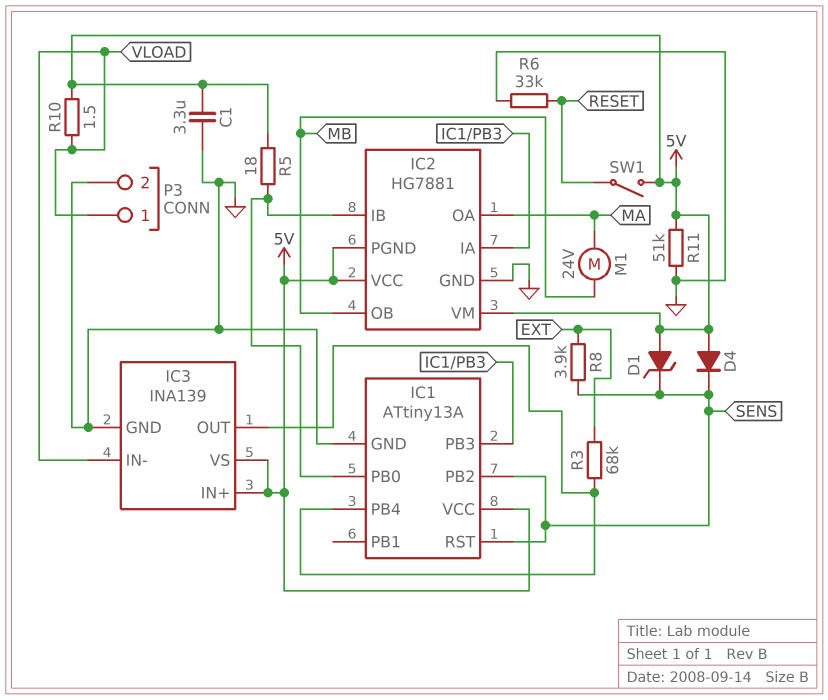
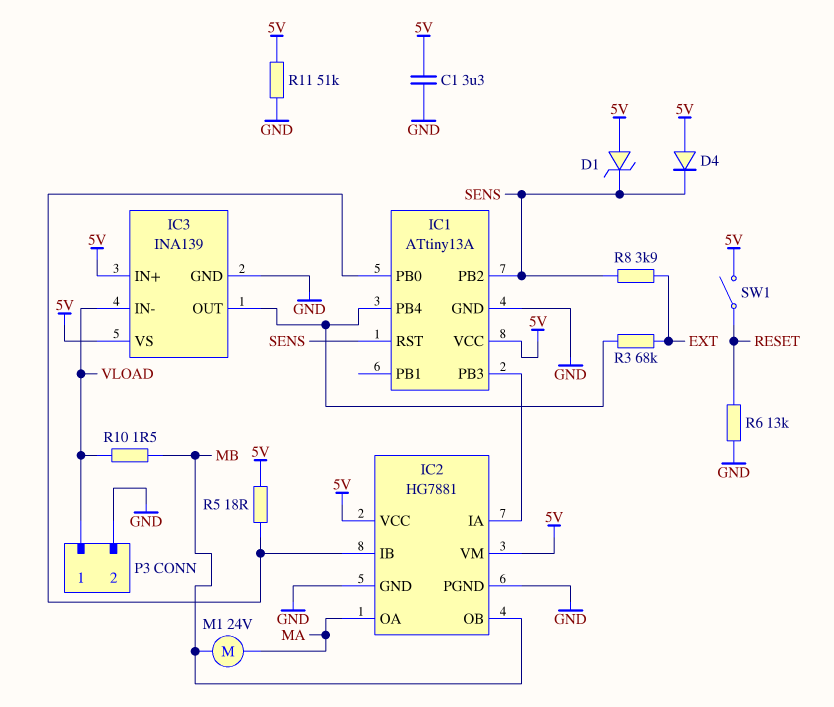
IC2 pin PGND: 5V -> GND
R6: 33k (GND, RESET) -> 13k (GND, RESET)
R10: 1.5 (5V, VLOAD) -> 1.5 (MB, VLOAD)

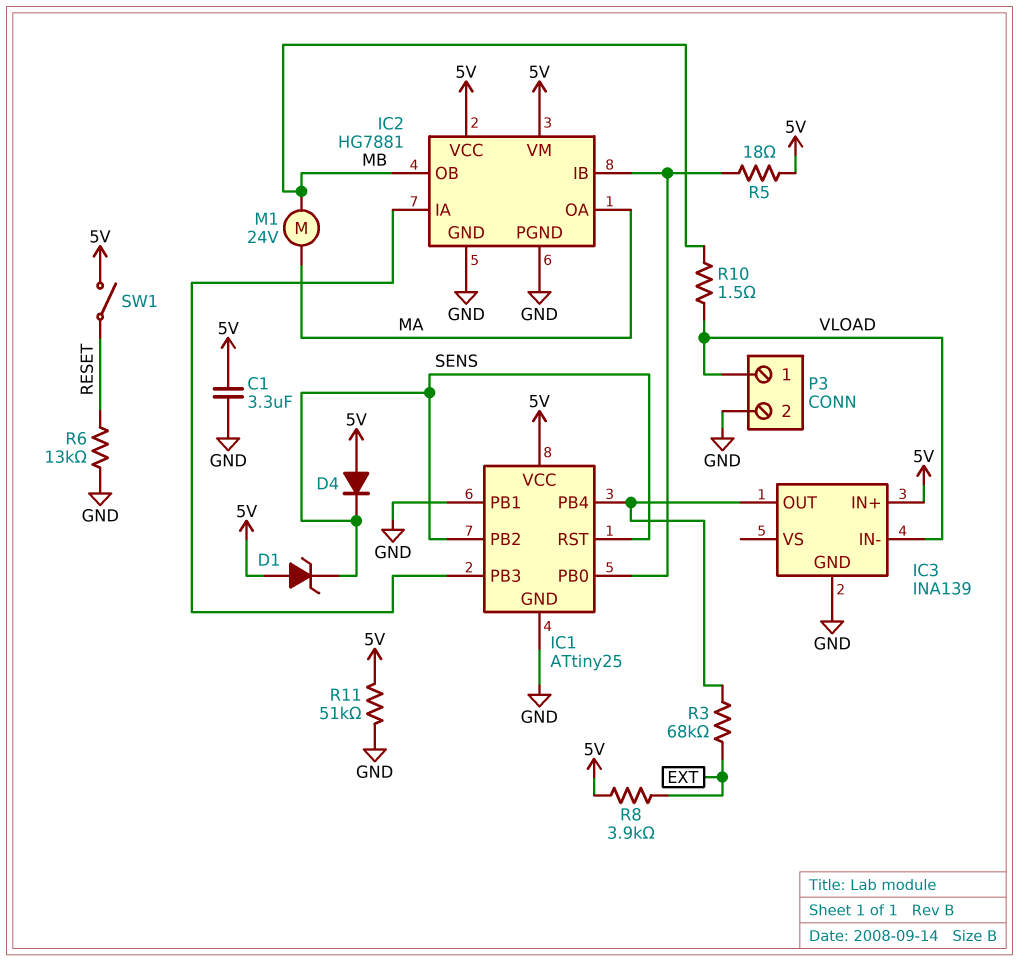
IC1: ATtiny13A -> ATtiny25
IC1 pin PB1: none -> GND
IC3 pin VS: 5V -> none
R8: 3.9k (EXT, SENS) -> 3.9k (5V, EXT)

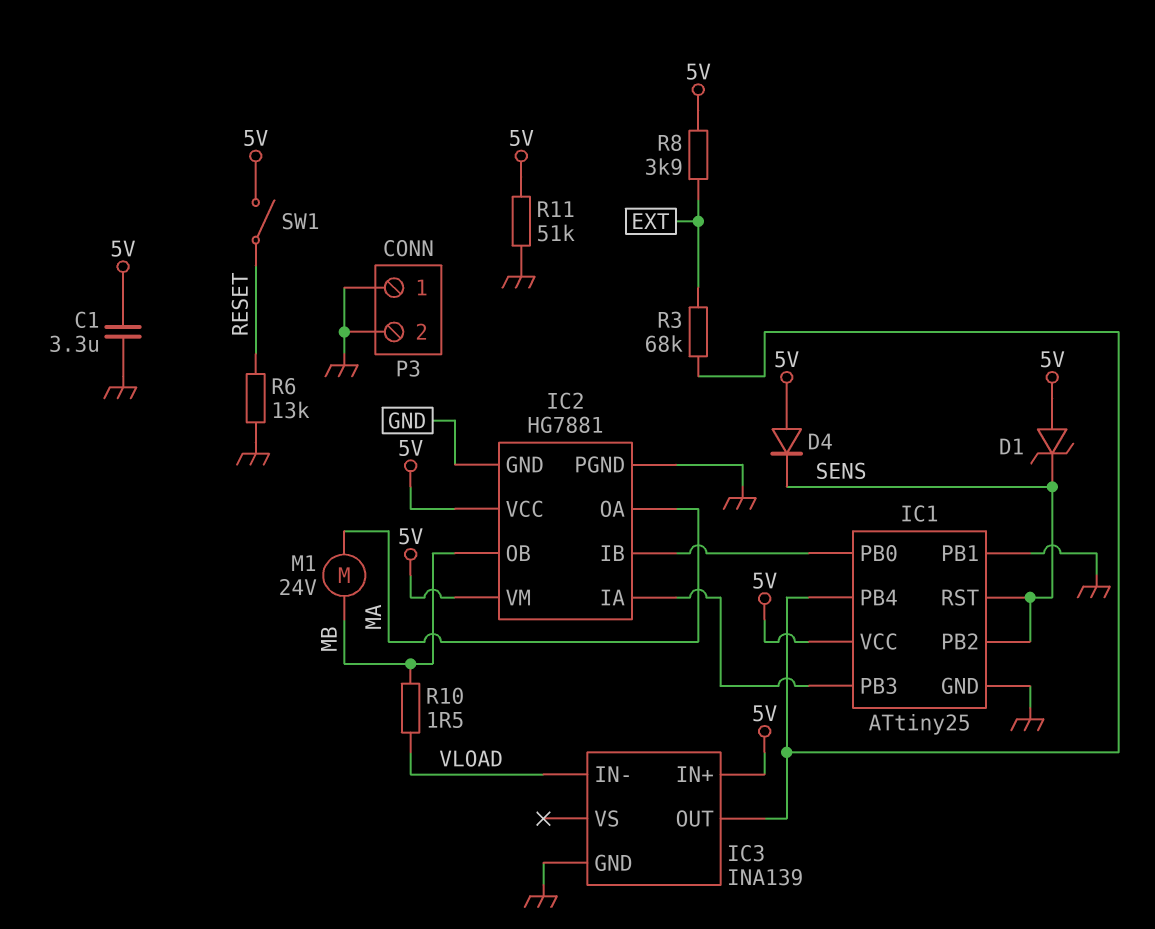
P3 pin 1: VLOAD -> GND
R5: 18 (5V, IC1/PB0) -> none

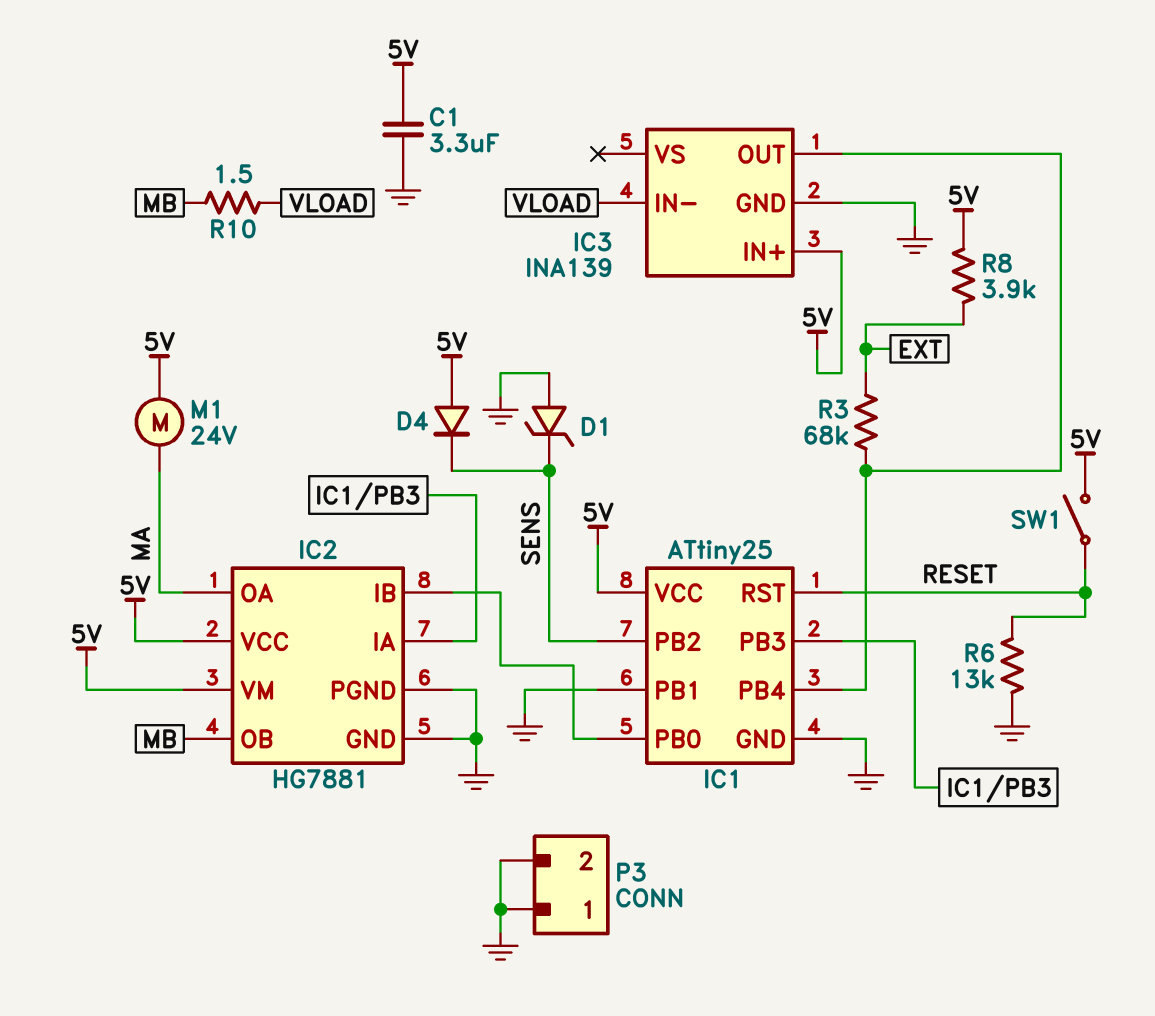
D1: zener (A 5V, K SENS) -> zener (A GND, K SENS)
IC1 pin RST: SENS -> RESET
M1: motor 24V (MA, MB) -> motor 24V (5V, MA)
R11: 51k (5V, GND) -> none

